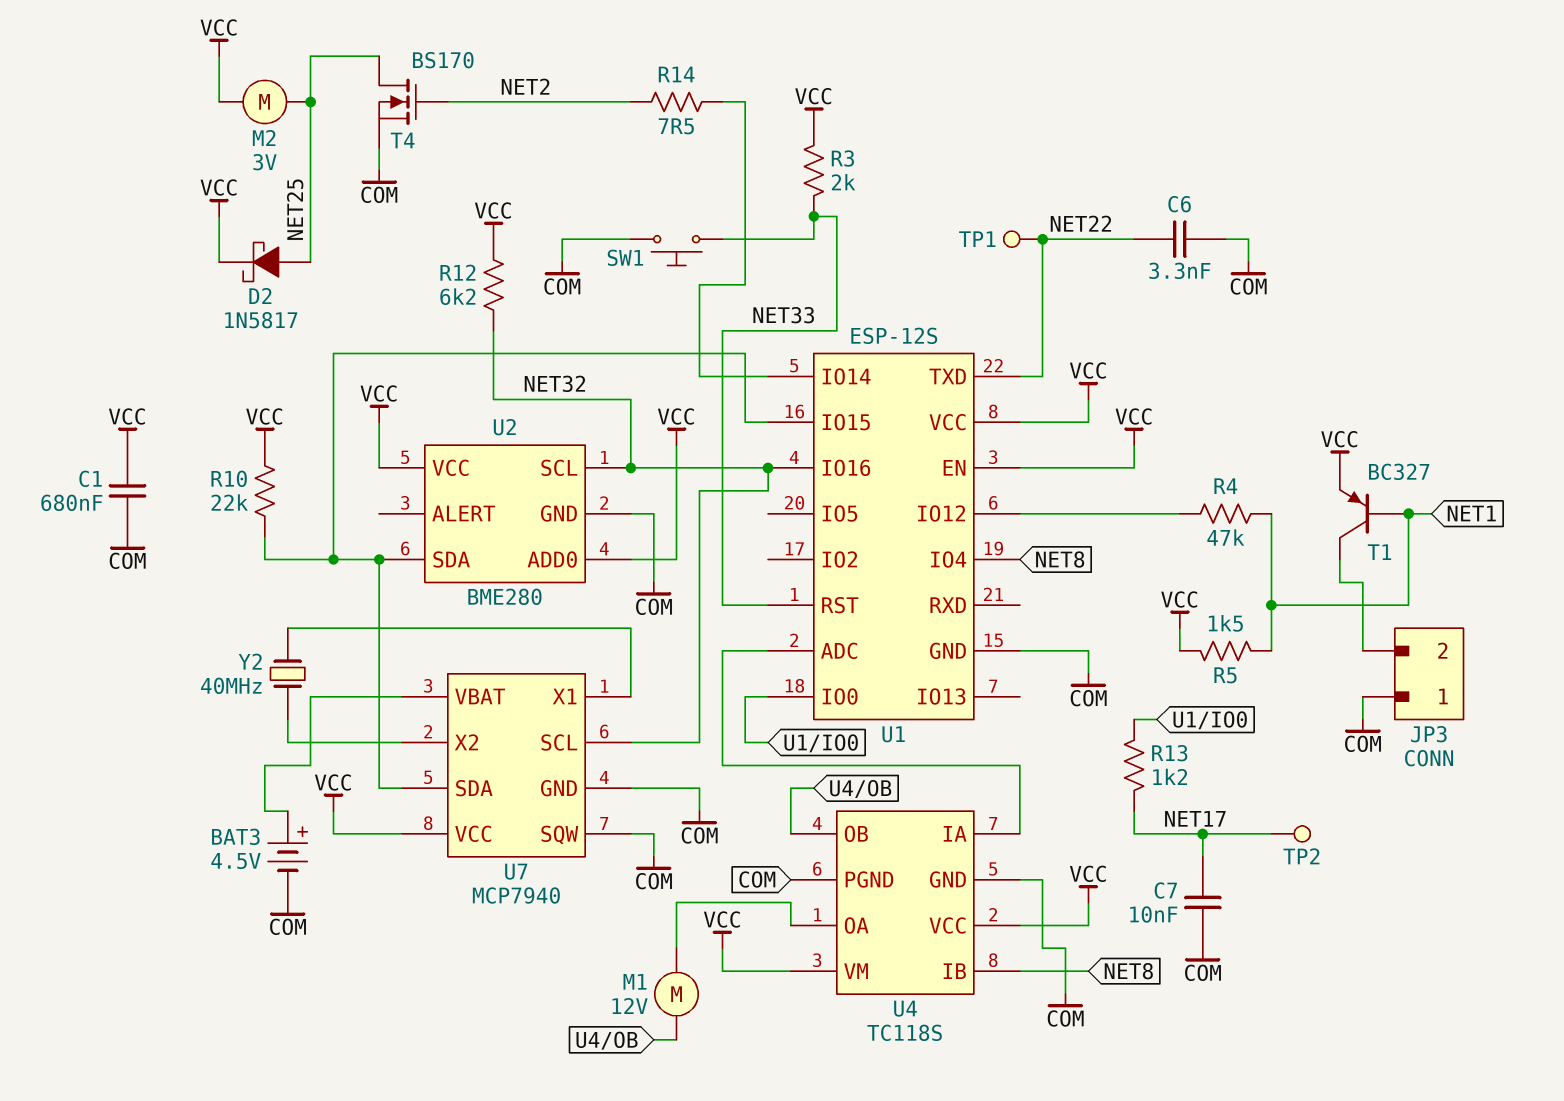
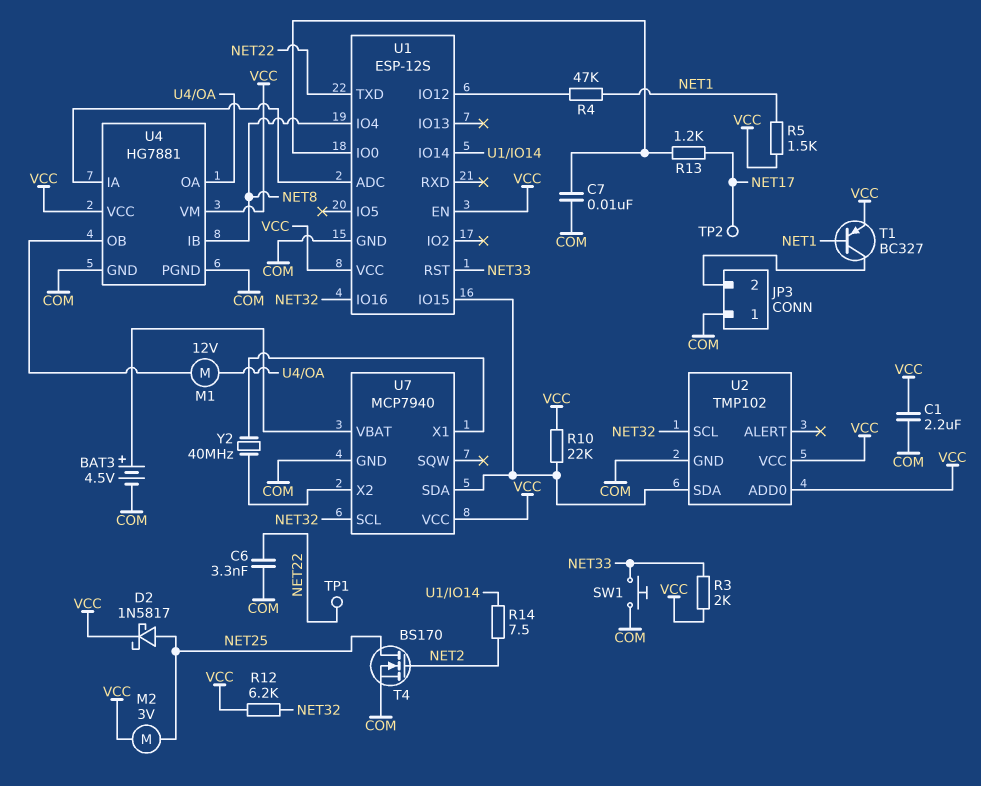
C1: 680nF (COM, VCC) -> 2.2uF (COM, VCC)
C7: 10nF (COM, NET17) -> 10nF (COM, U1/IO0)
U2: BME280 -> TMP102
U4: TC118S -> HG7881
U7 pin SQW: COM -> none

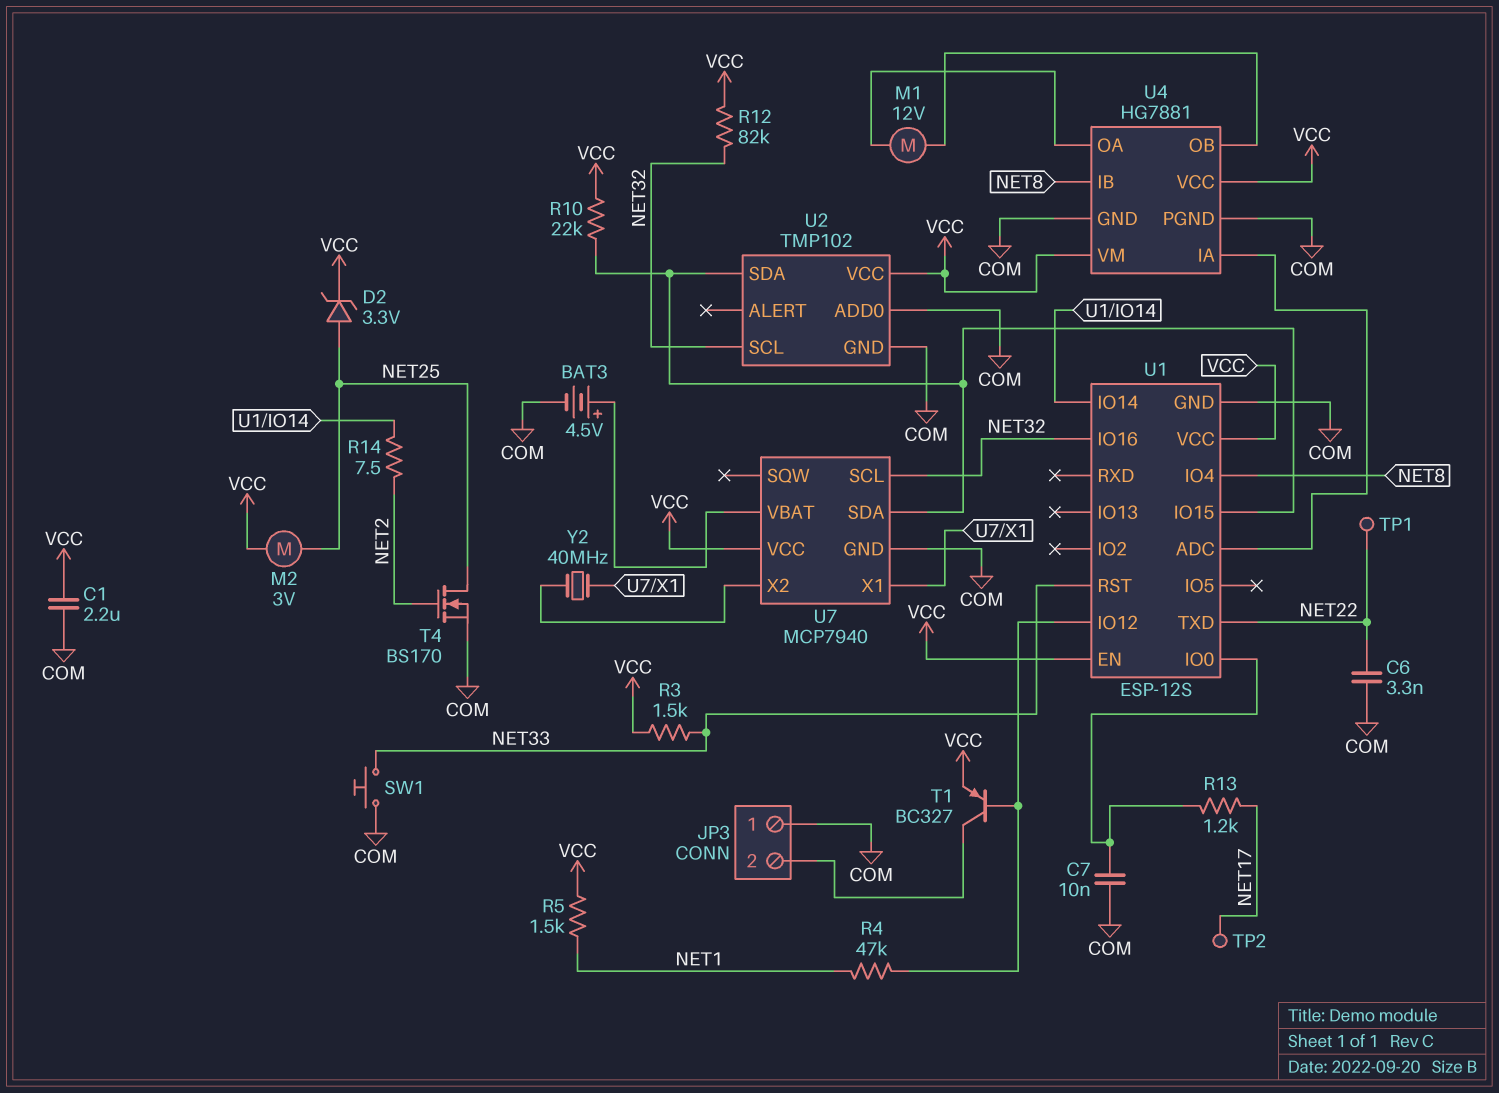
D2: schottky 1N5817 (A NET25, K VCC) -> zener 3.3V (A NET25, K VCC)
R3: 2k (NET33, VCC) -> 1.5k (NET33, VCC)
R12: 6.2k (NET32, VCC) -> 82k (NET32, VCC)
T1: PNP BC327 (B NET1, C JP3/2, E VCC) -> PNP BC327 (B U1/IO12, C JP3/2, E VCC)
U2 pin ADD0: VCC -> COM

